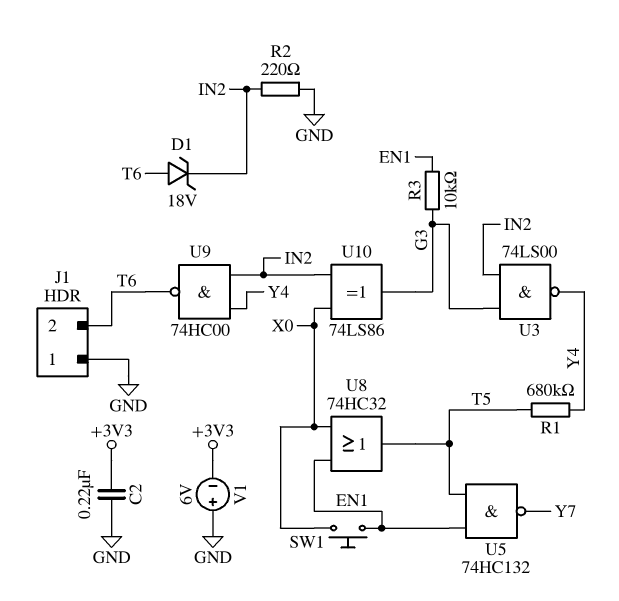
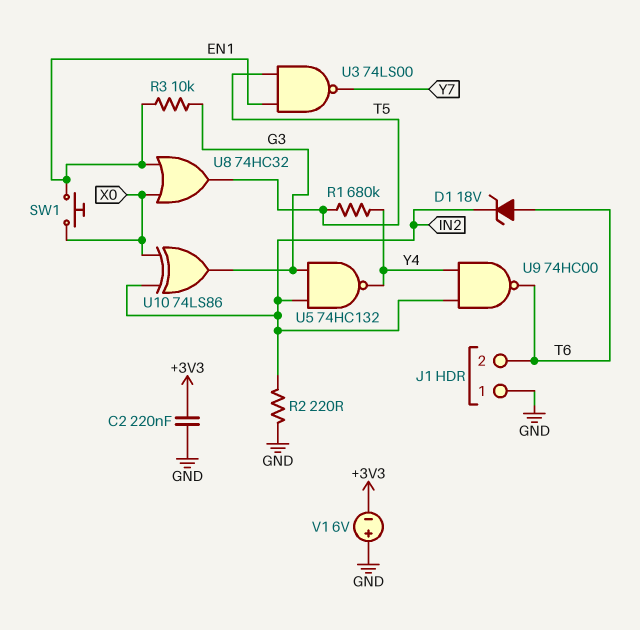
U3: NAND 74LS00 (in G3, in IN2, out Y4) -> NAND 74LS00 (in EN1, in T5, out Y7)
U5: NAND 74HC132 (in EN1, in T5, out Y7) -> NAND 74HC132 (in G3, in IN2, out Y4)

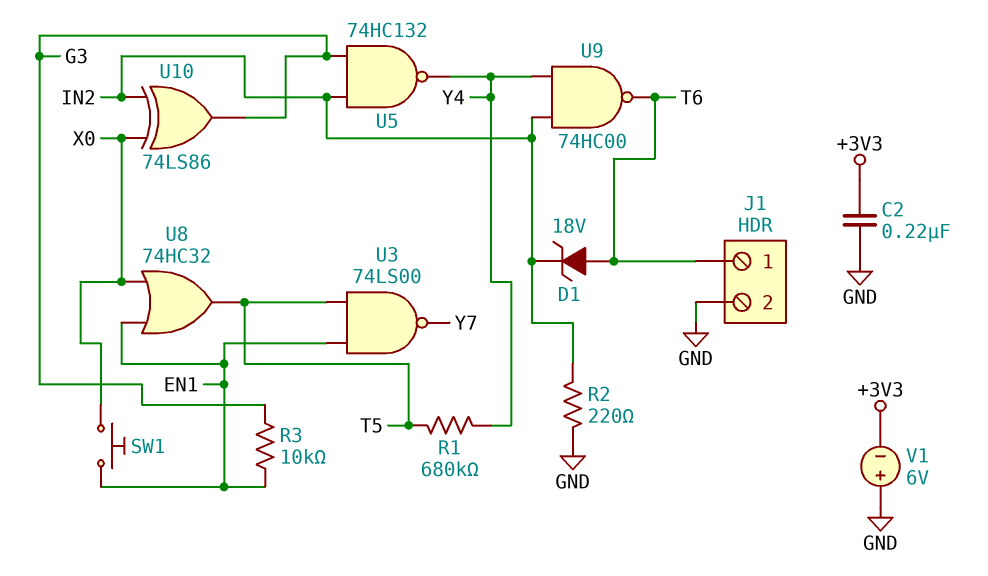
J1 pin 1: GND -> T6
J1 pin 2: T6 -> GND

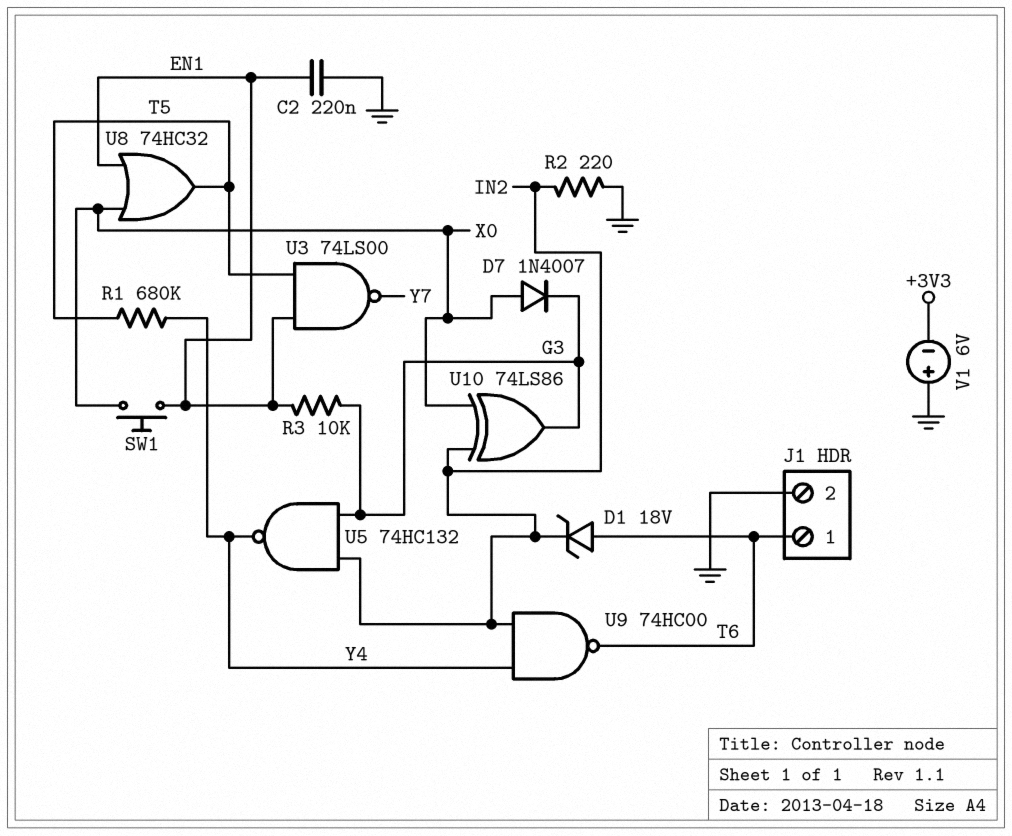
C2: 220nF (+3V3, GND) -> 220nF (EN1, GND)
D7: none -> diode 1N4007 (A X0, K G3)

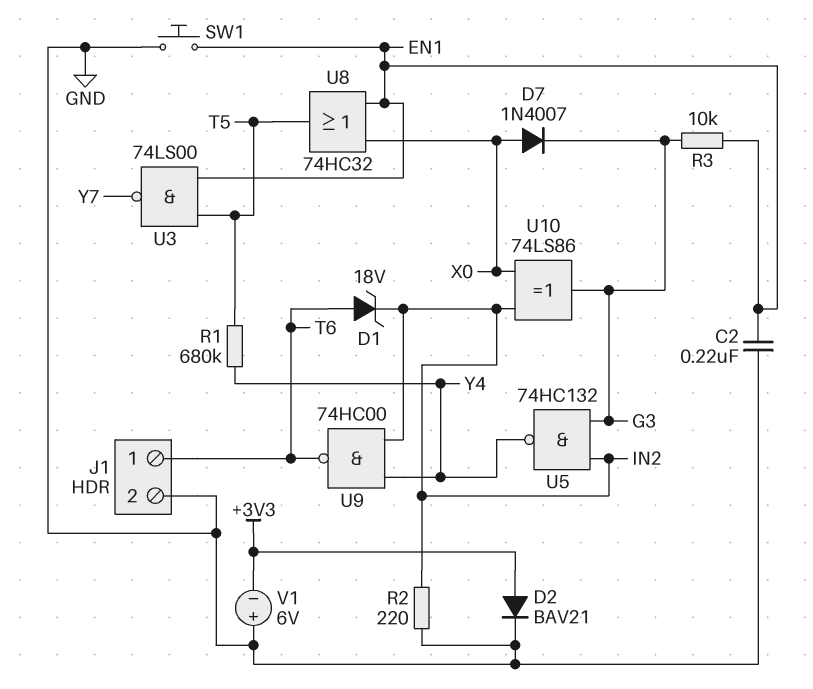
D2: none -> diode BAV21 (A +3V3, K GND)
SW1: button (EN1, X0) -> button (EN1, GND)

